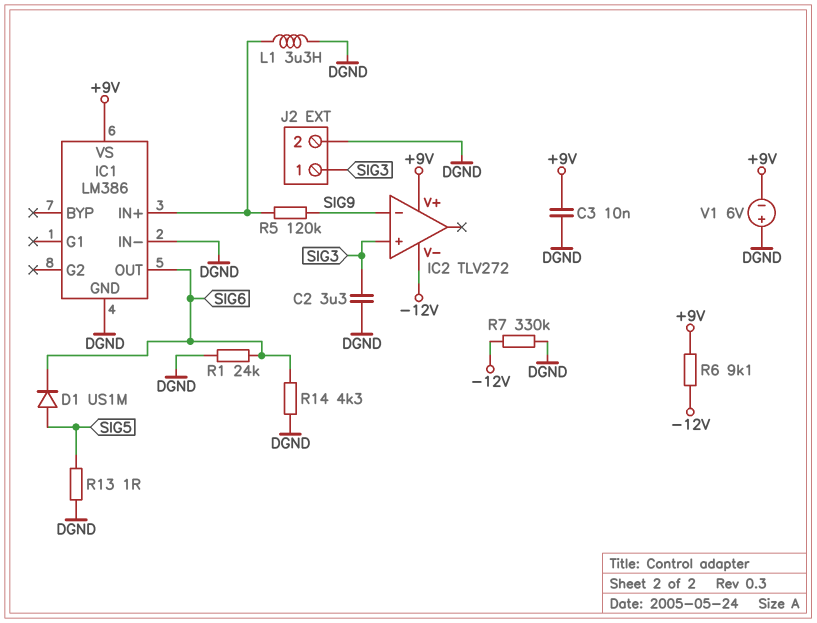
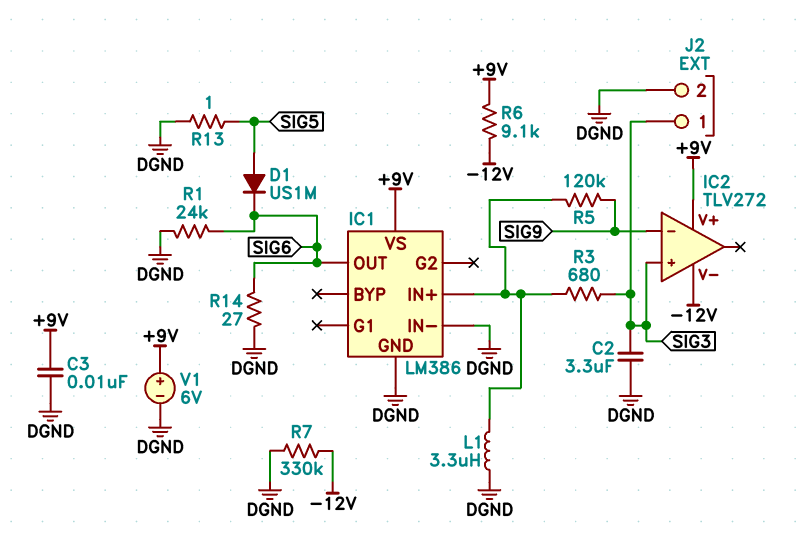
R3: none -> 680 (IC1/IN+, SIG3)
R14: 4.3k (DGND, SIG6) -> 27 (DGND, SIG6)
V1: 6V (plus DGND, minus +9V) -> 6V (plus +9V, minus DGND)

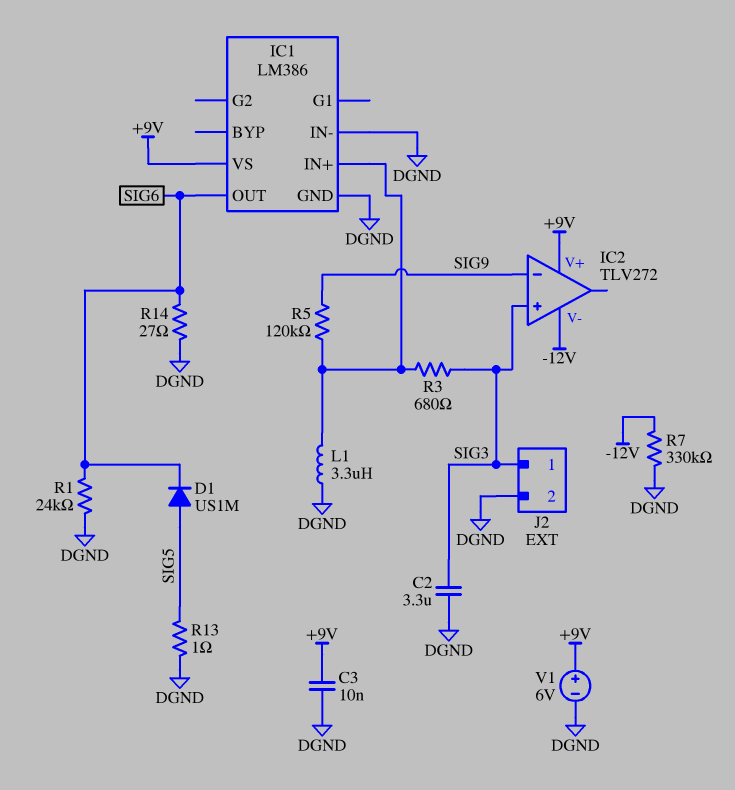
R6: 9.1k (+9V, -12V) -> none

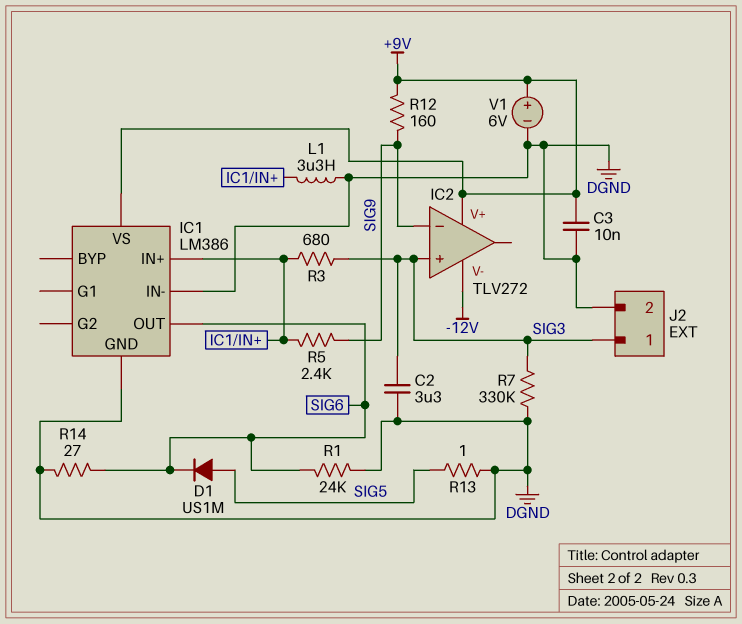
R5: 120k (IC1/IN+, SIG9) -> 2.4k (IC1/IN+, SIG9)
R7: 330k (-12V, DGND) -> 330k (DGND, SIG3)
R12: none -> 160 (+9V, SIG9)

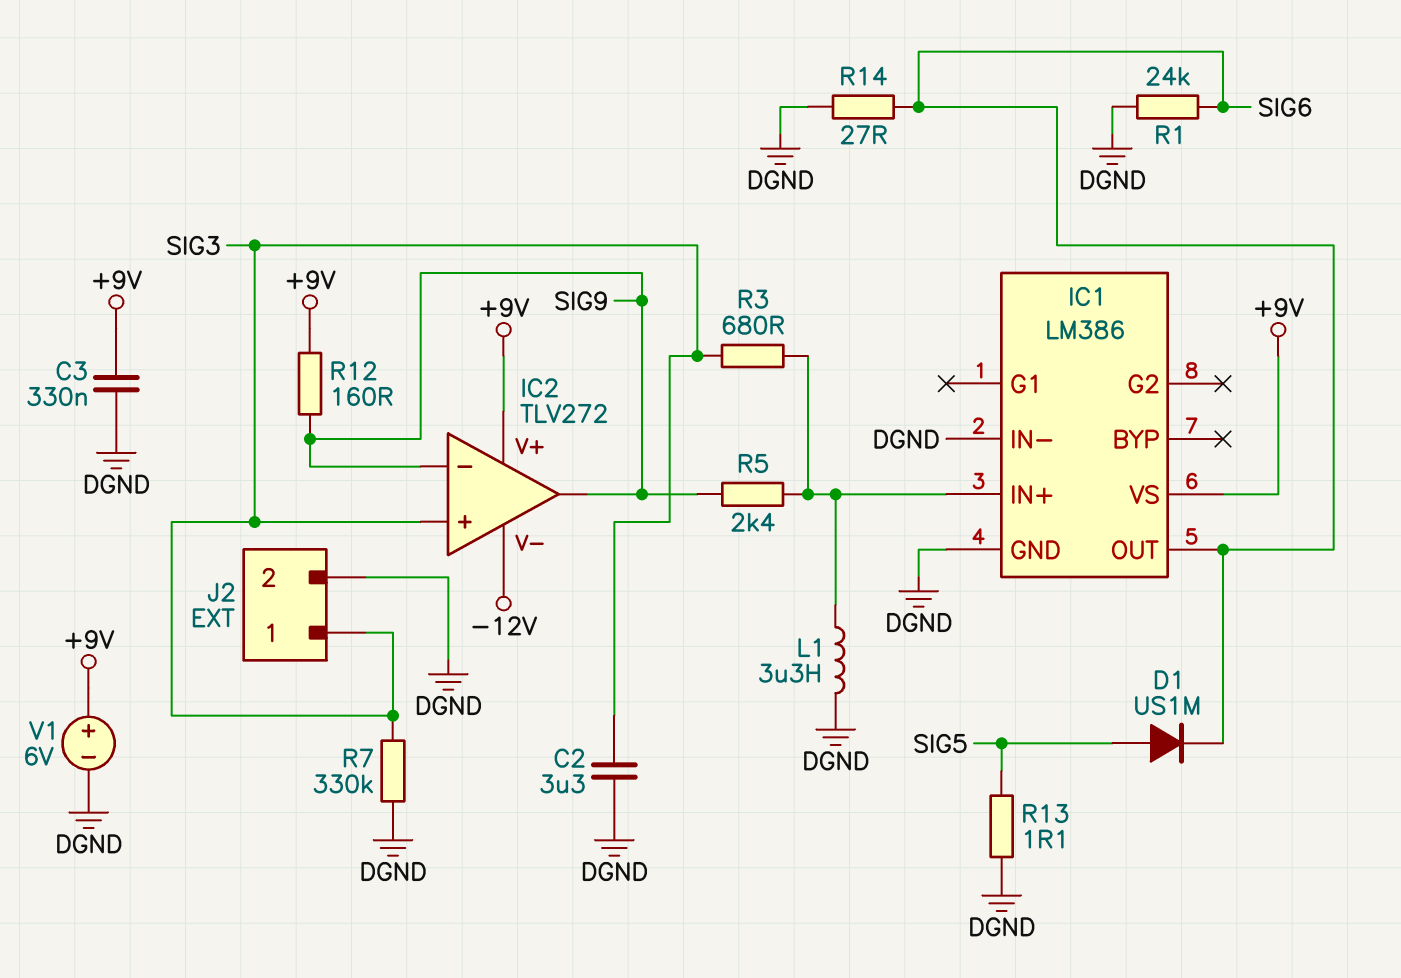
C3: 10nF (+9V, DGND) -> 330nF (+9V, DGND)
IC2 pin out: none -> SIG9
R13: 1 (DGND, SIG5) -> 1.1 (DGND, SIG5)

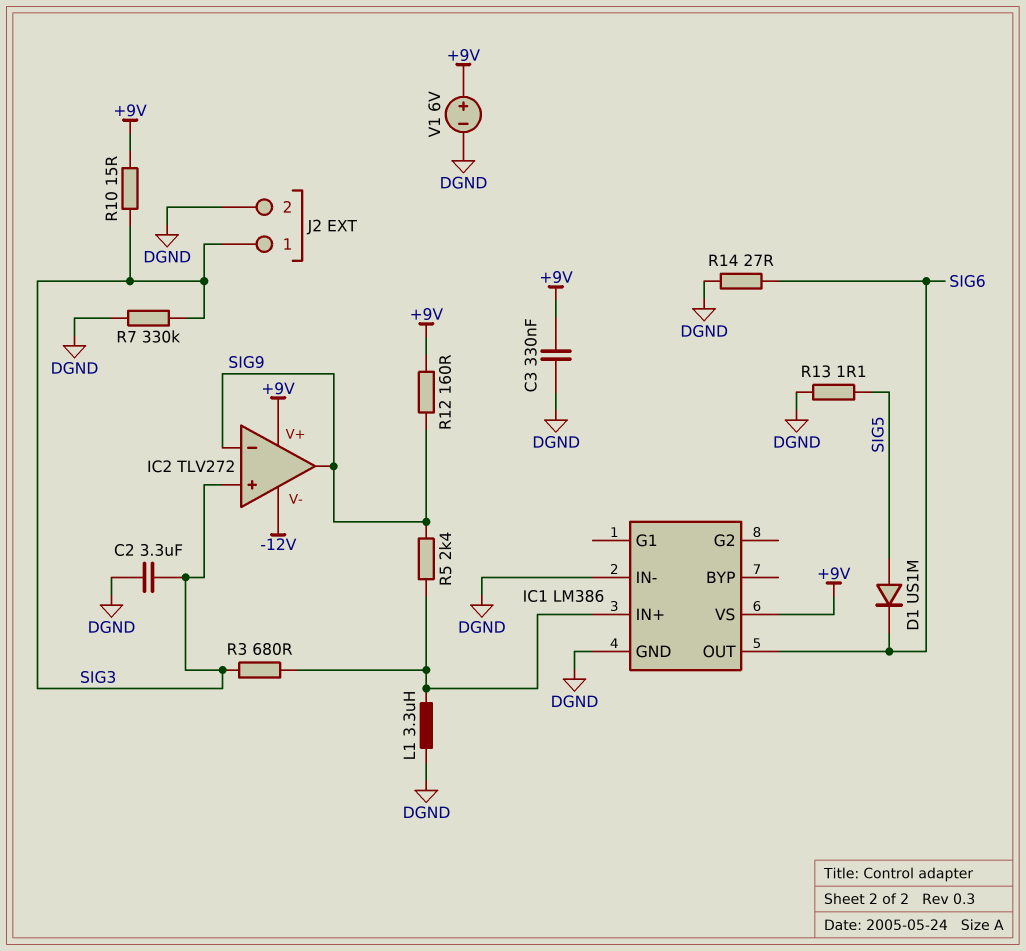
R1: 24k (DGND, SIG6) -> none
R10: none -> 15 (+9V, SIG3)

